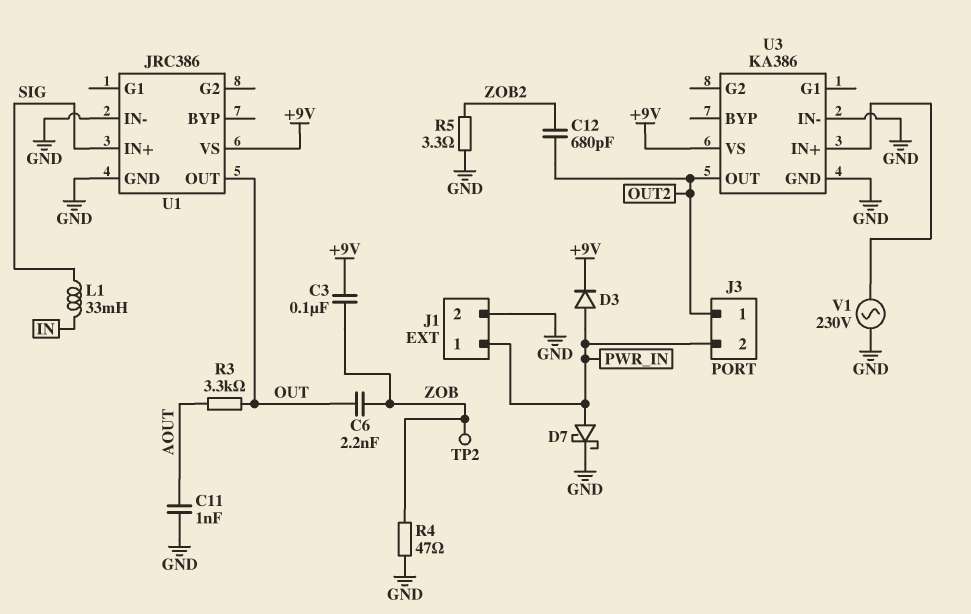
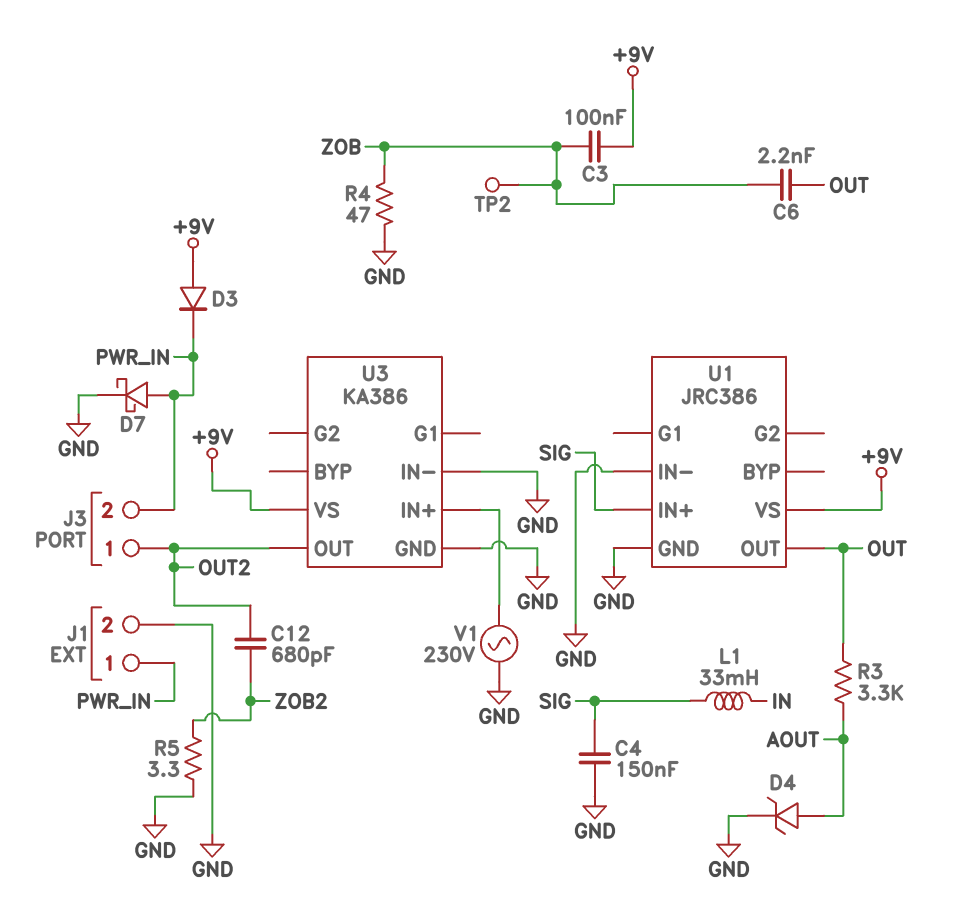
C4: none -> 150nF (GND, SIG)
C11: 1nF (AOUT, GND) -> none
D3: diode (A PWR_IN, K +9V) -> diode (A +9V, K PWR_IN)
D4: none -> zener (A AOUT, K GND)

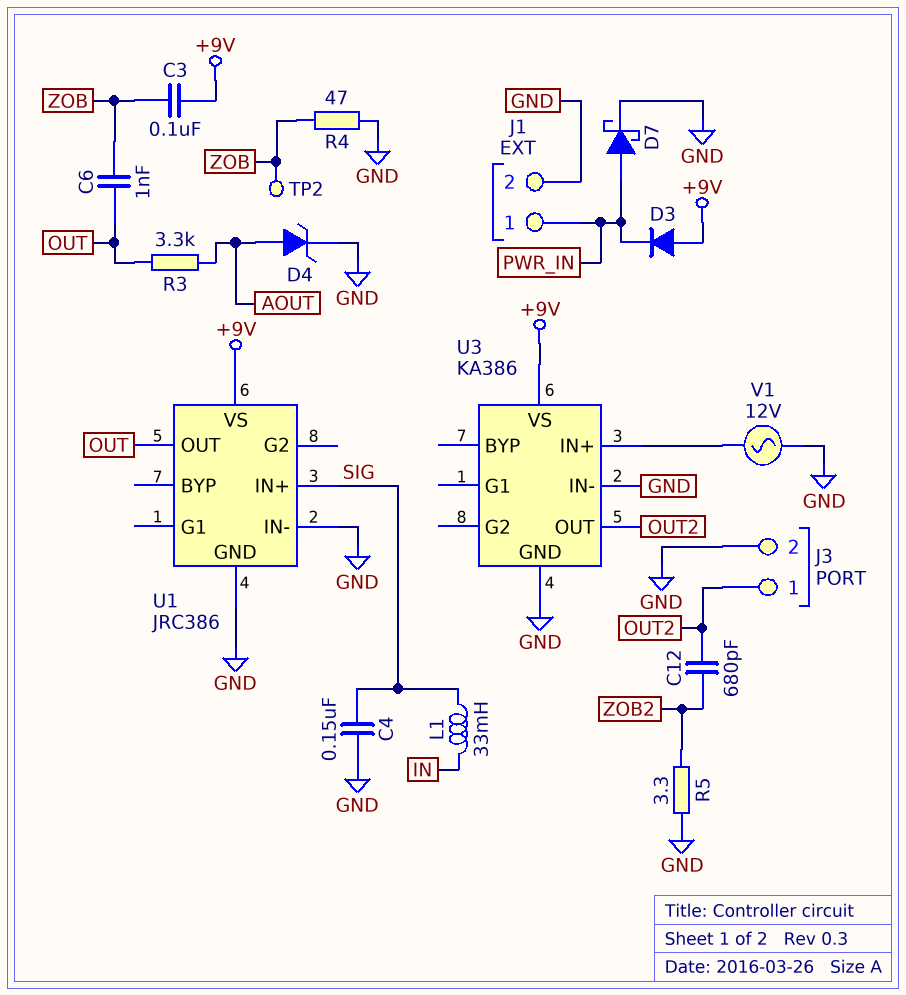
C6: 2.2nF (OUT, ZOB) -> 1nF (OUT, ZOB)
J3 pin 2: PWR_IN -> GND
V1: AC 230V (GND, U3/IN+) -> AC 12V (GND, U3/IN+)

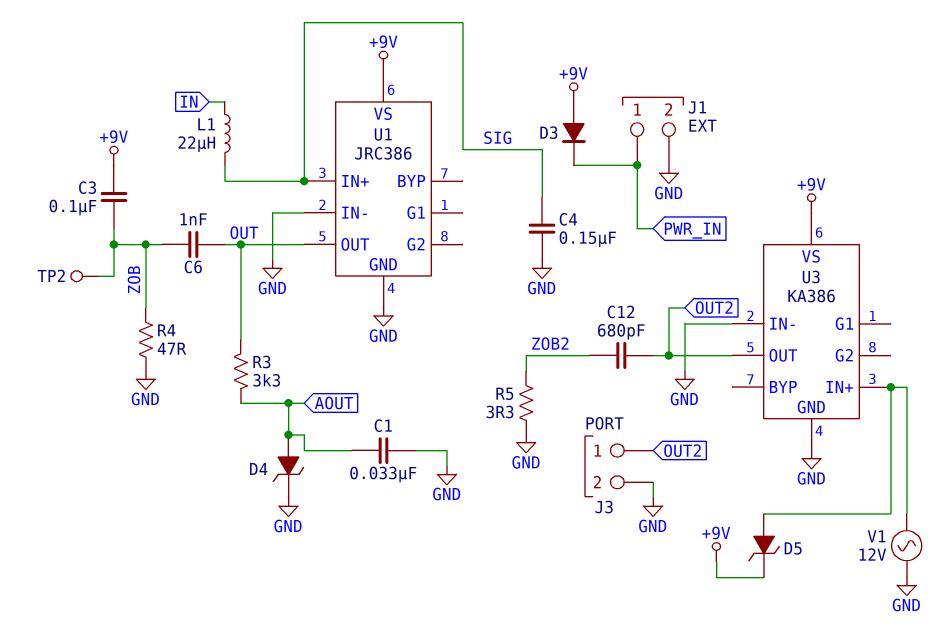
C1: none -> 33nF (AOUT, GND)
D5: none -> zener (A U3/IN+, K +9V)
D7: schottky (A PWR_IN, K GND) -> none
L1: 33mH (IN, SIG) -> 22uH (IN, SIG)

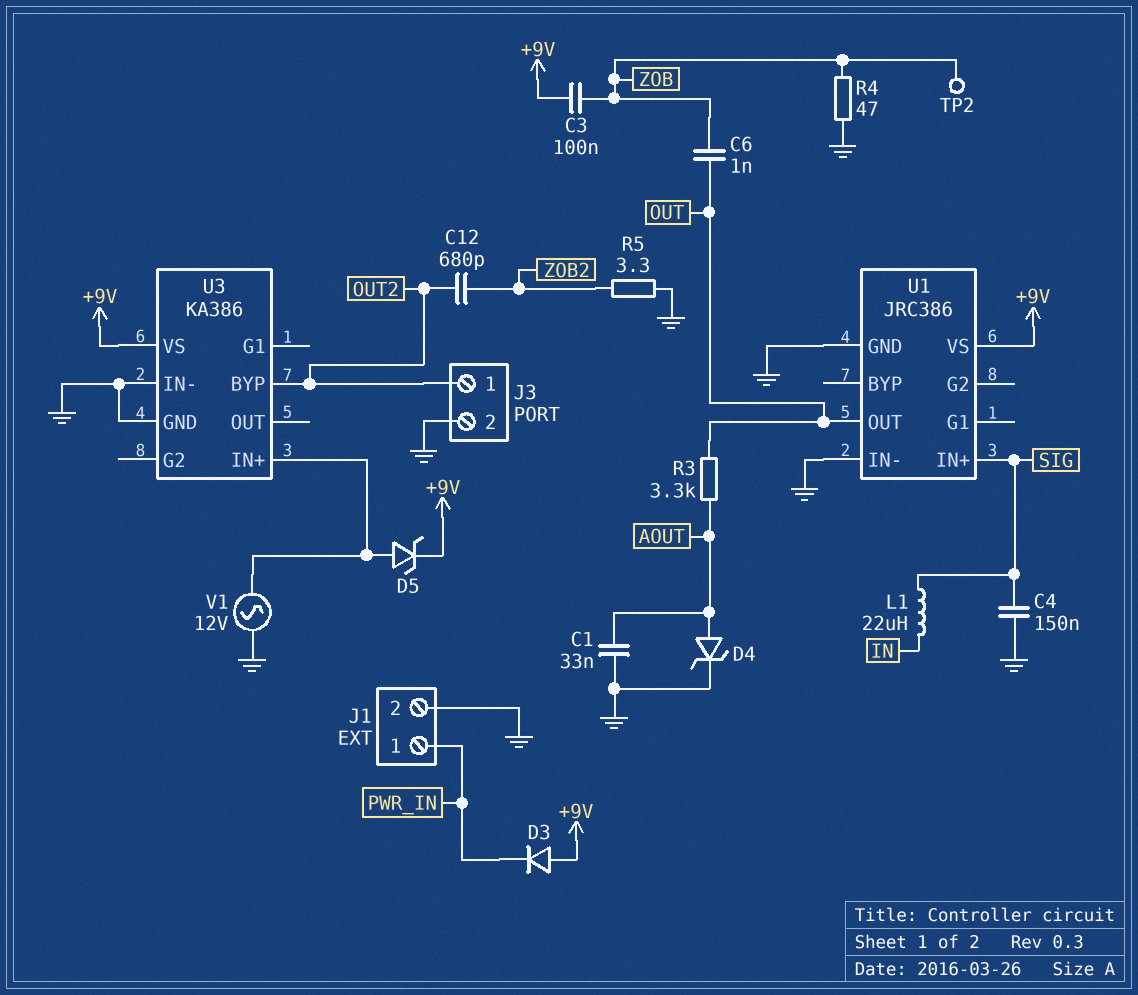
U3 pin BYP: none -> OUT2
U3 pin OUT: OUT2 -> none

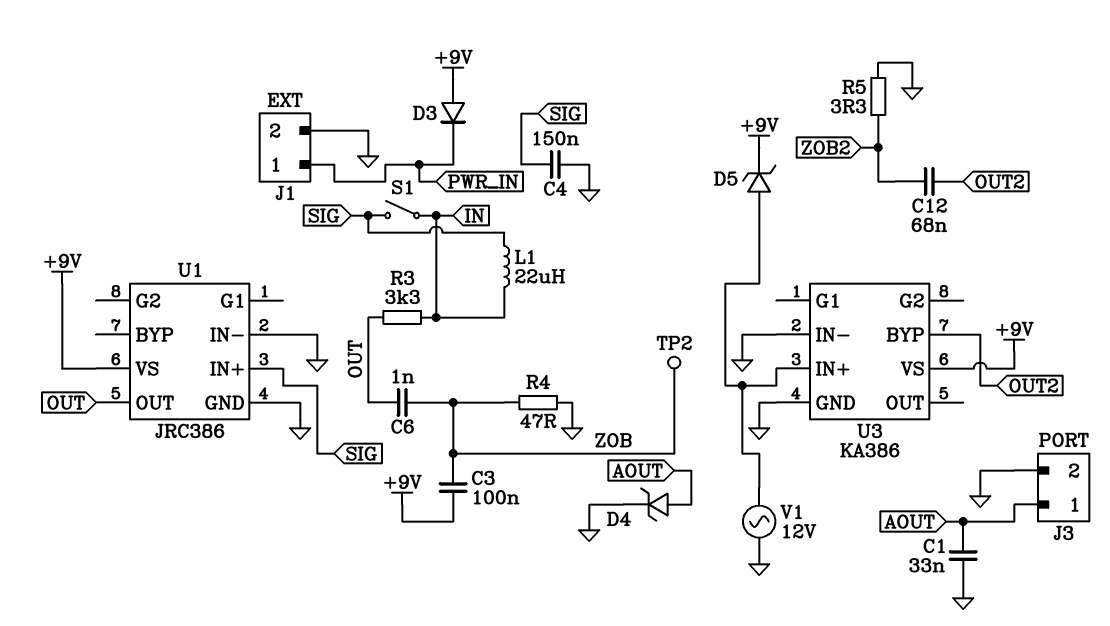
C12: 680pF (OUT2, ZOB2) -> 68nF (OUT2, ZOB2)
J3 pin 1: OUT2 -> AOUT
R3: 3.3k (AOUT, OUT) -> 3.3k (IN, OUT)
S1: none -> switch (IN, SIG)

